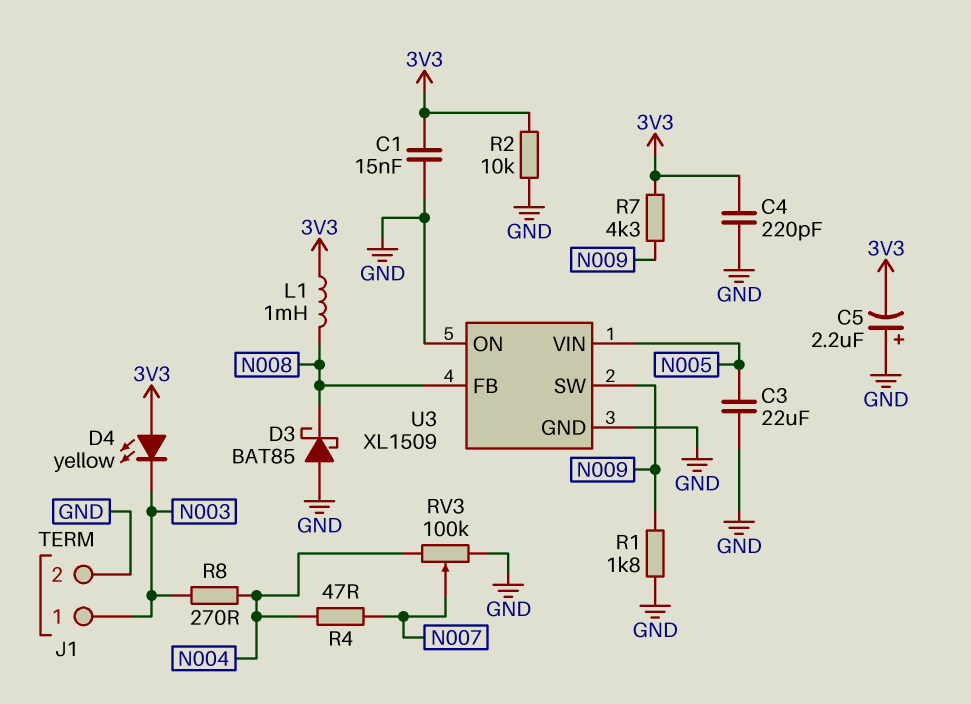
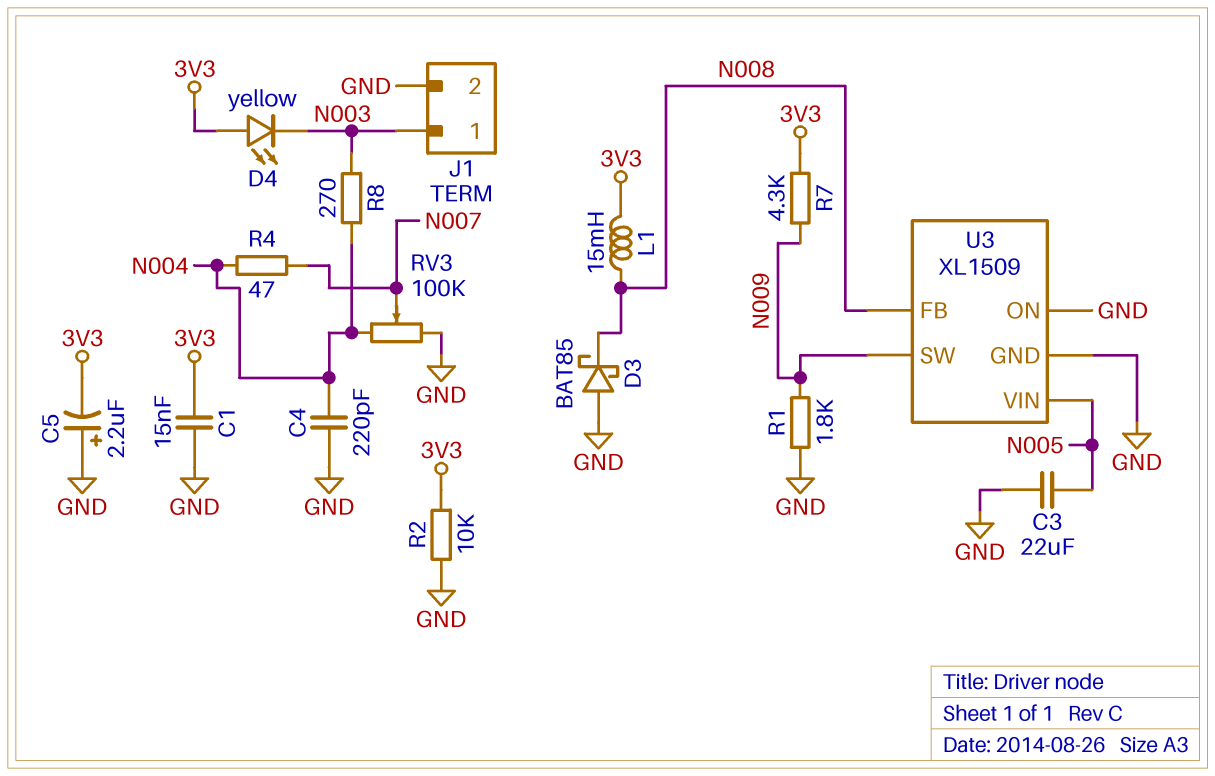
C4: 220pF (3V3, GND) -> 220pF (GND, N004)
L1: 1mH (3V3, N008) -> 15mH (3V3, N008)

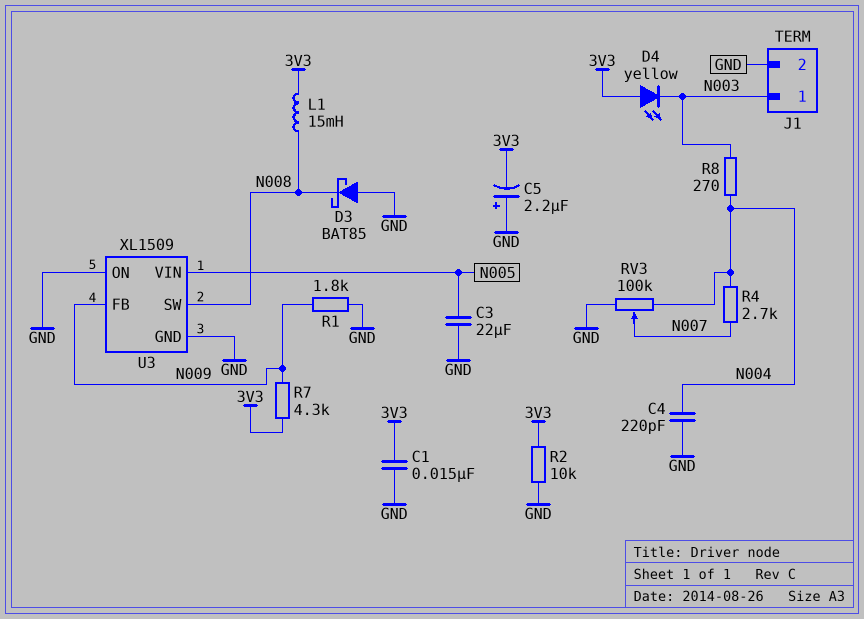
R4: 47 (N004, N007) -> 2.7k (N004, N007)
U3 pin FB: N008 -> N009
U3 pin SW: N009 -> N008

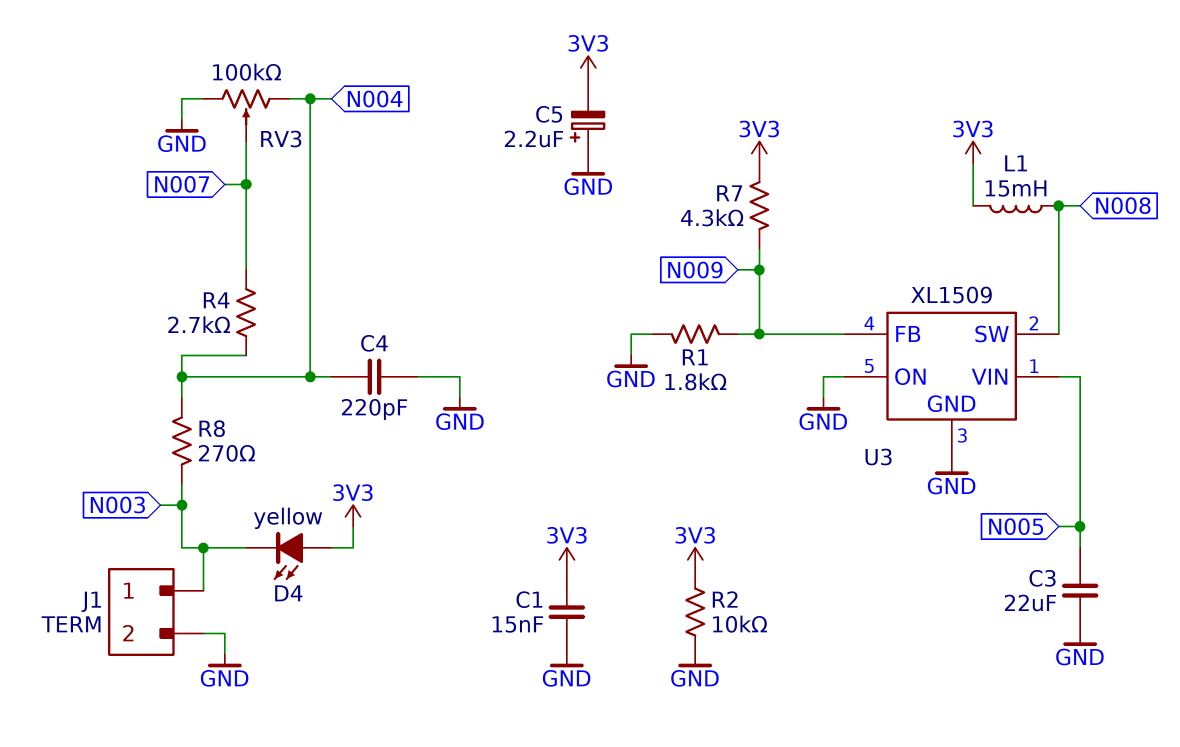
D3: schottky BAT85 (A GND, K N008) -> none

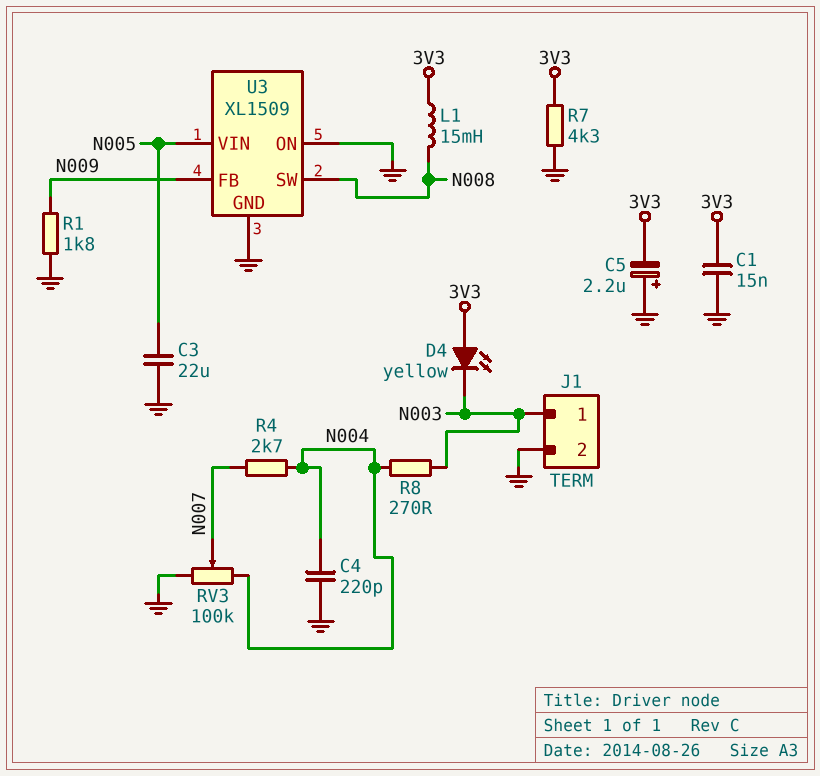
R2: 10k (3V3, GND) -> none
R7: 4.3k (3V3, N009) -> 4.3k (3V3, GND)

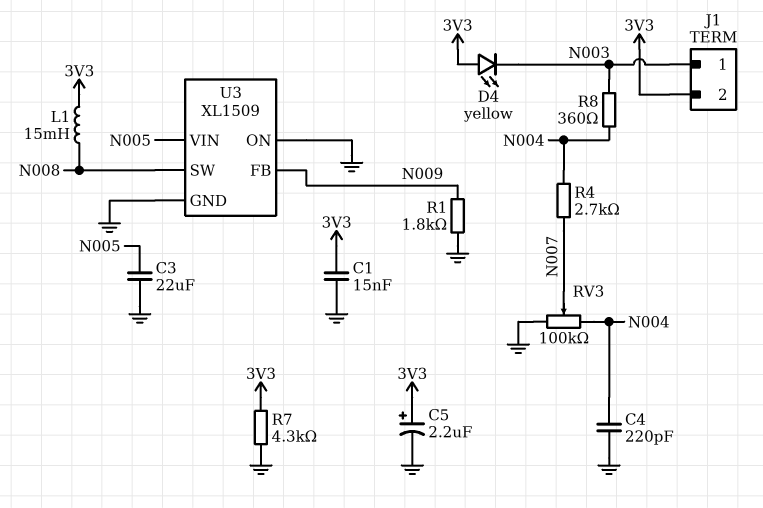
C5: 2.2uF (plus GND, minus 3V3) -> 2.2uF (plus 3V3, minus GND)
J1 pin 2: GND -> 3V3
R8: 270 (N003, N004) -> 360 (N003, N004)

